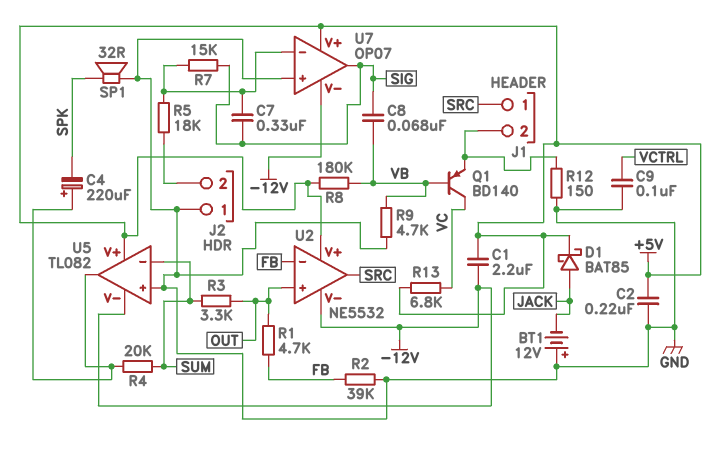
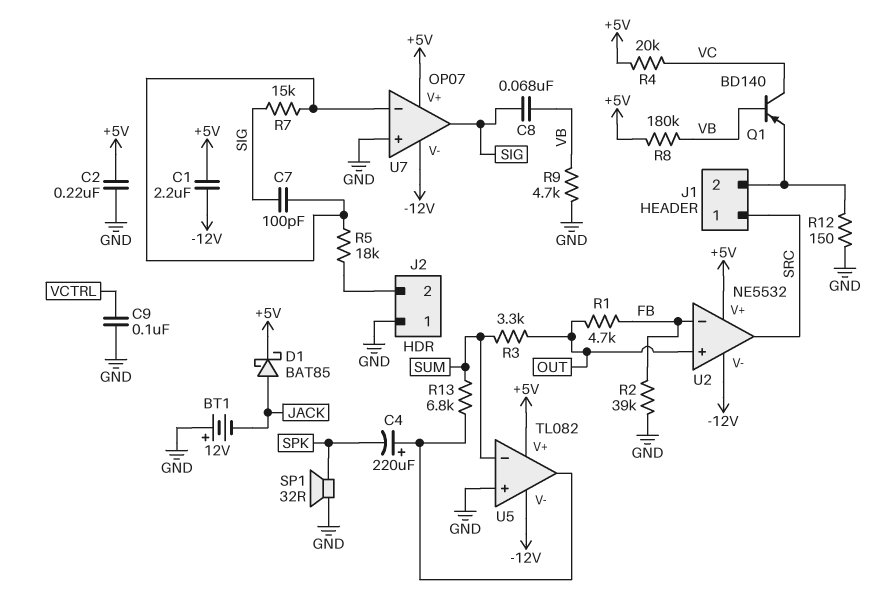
C7: 330nF (SIG, U7/in-) -> 100pF (SIG, U7/in-)
R4: 20k (SUM, U5/out) -> 20k (+5V, VC)
R13: 6.8k (+5V, VC) -> 6.8k (SUM, U5/out)

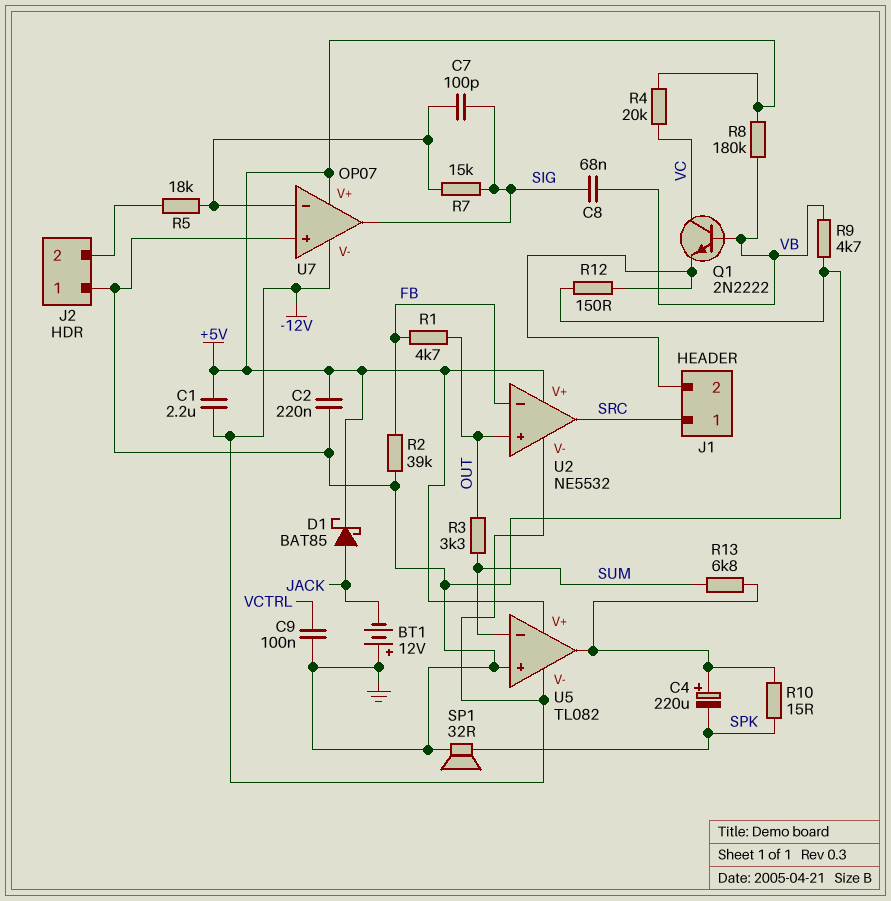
Q1: PNP BD140 (B VB, C VC, E J1/2) -> NPN 2N2222 (B VB, C VC, E J1/2)
R10: none -> 15 (SPK, U5/out)

